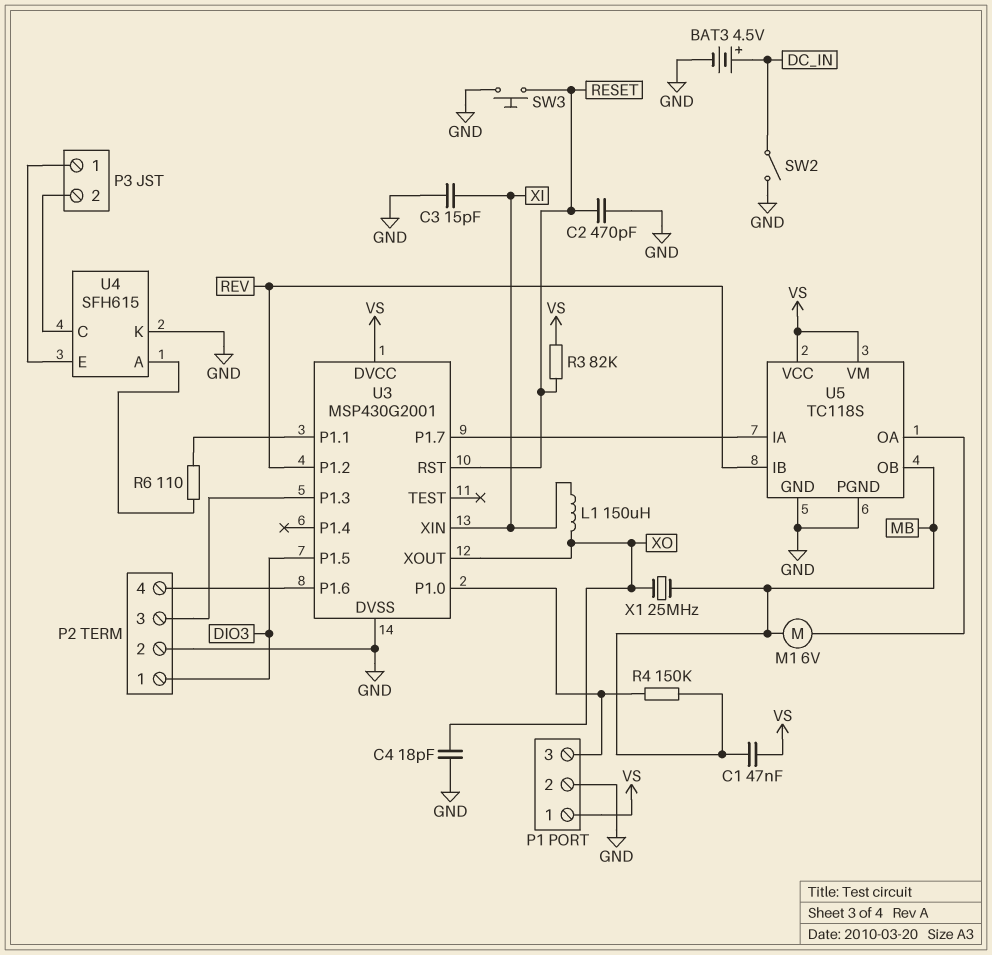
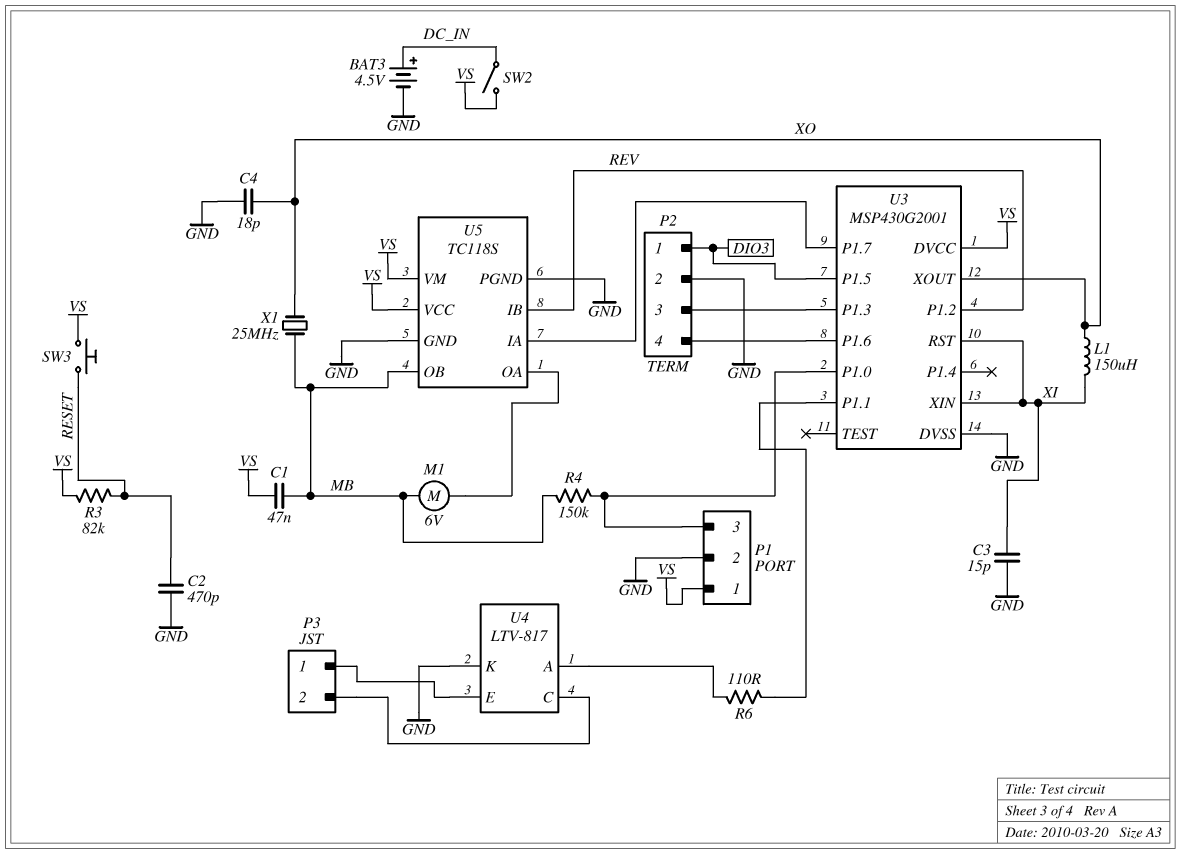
SW2: switch (DC_IN, GND) -> switch (DC_IN, VS)
SW3: button (GND, RESET) -> button (RESET, VS)
U3 pin RST: RESET -> XI
U4: SFH615 -> LTV-817

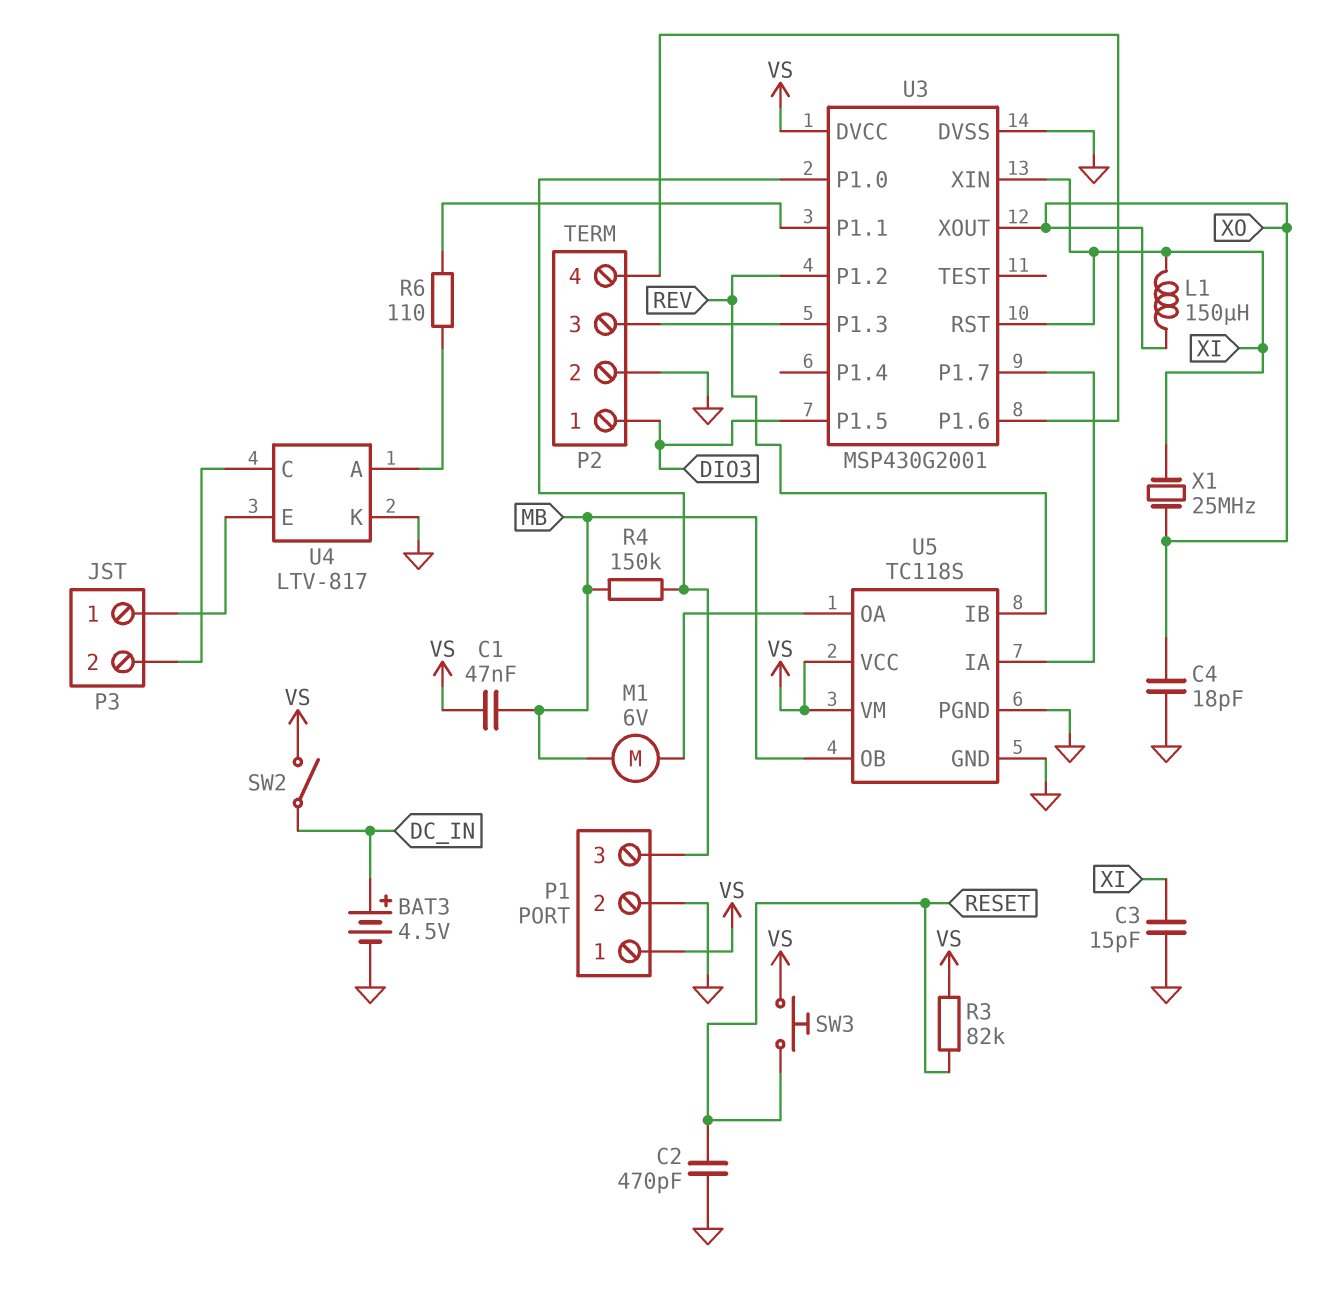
X1: 25MHz (MB, XO) -> 25MHz (XI, XO)

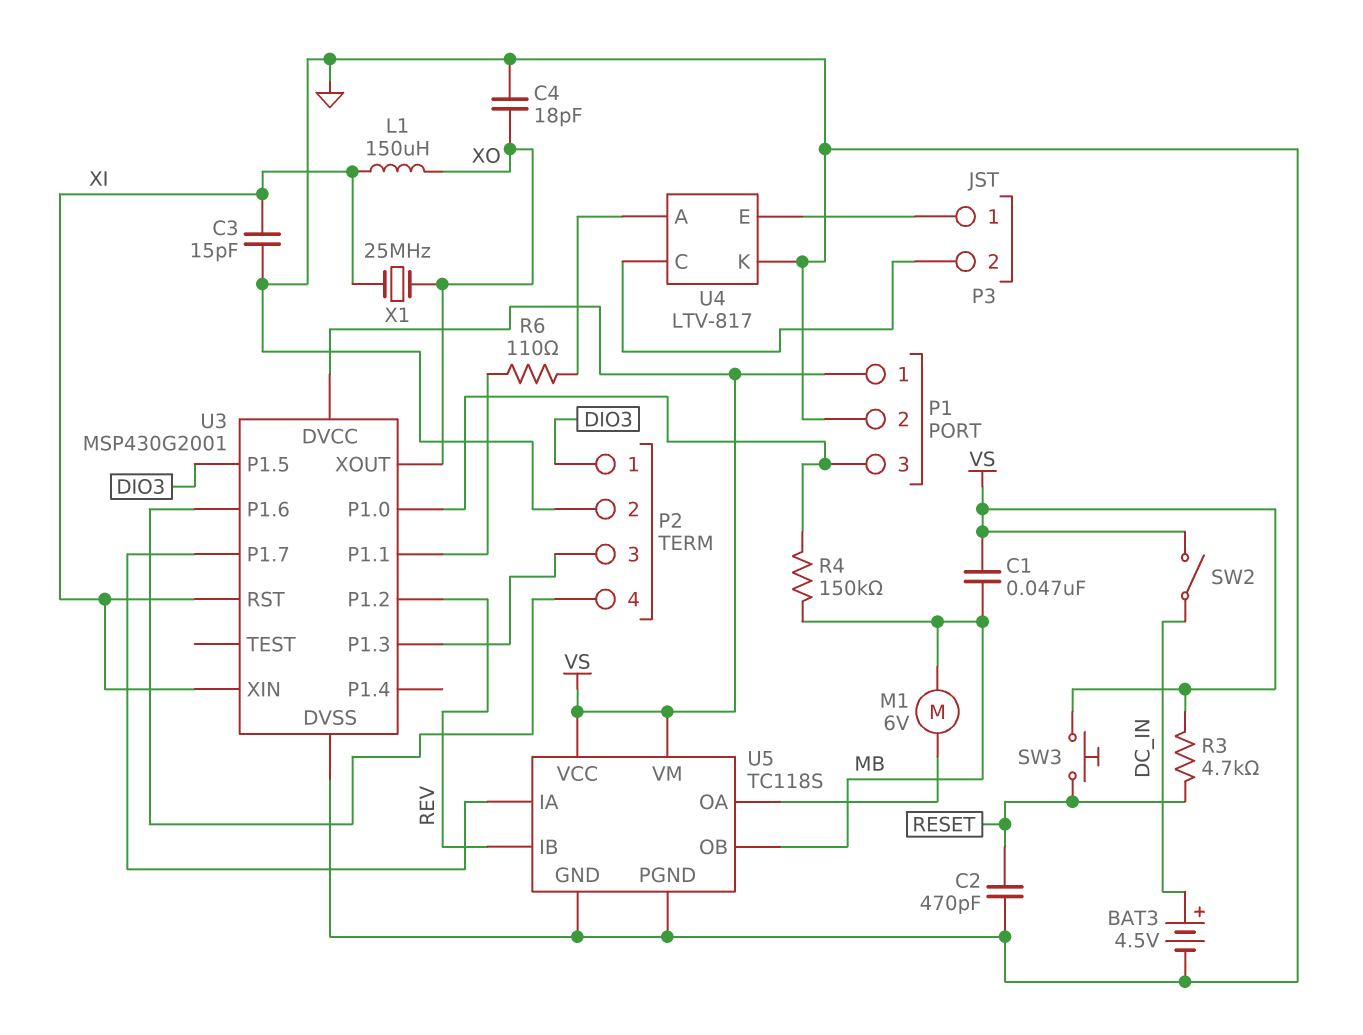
R3: 82k (RESET, VS) -> 4.7k (RESET, VS)

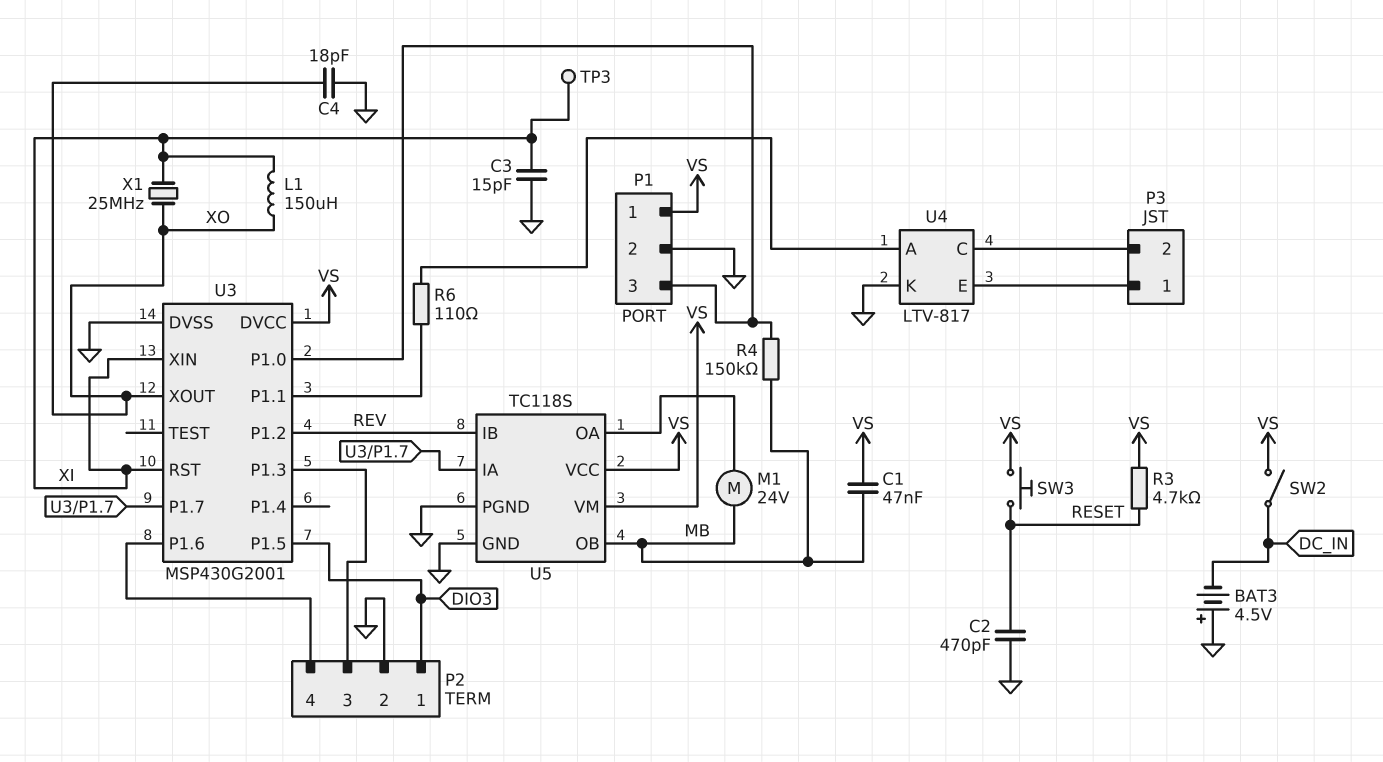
BAT3: 4.5V (plus DC_IN, minus GND) -> 4.5V (plus GND, minus DC_IN)
M1: motor 6V (MB, U5/OA) -> motor 24V (MB, U5/OA)
TP3: none -> test point (XI)

